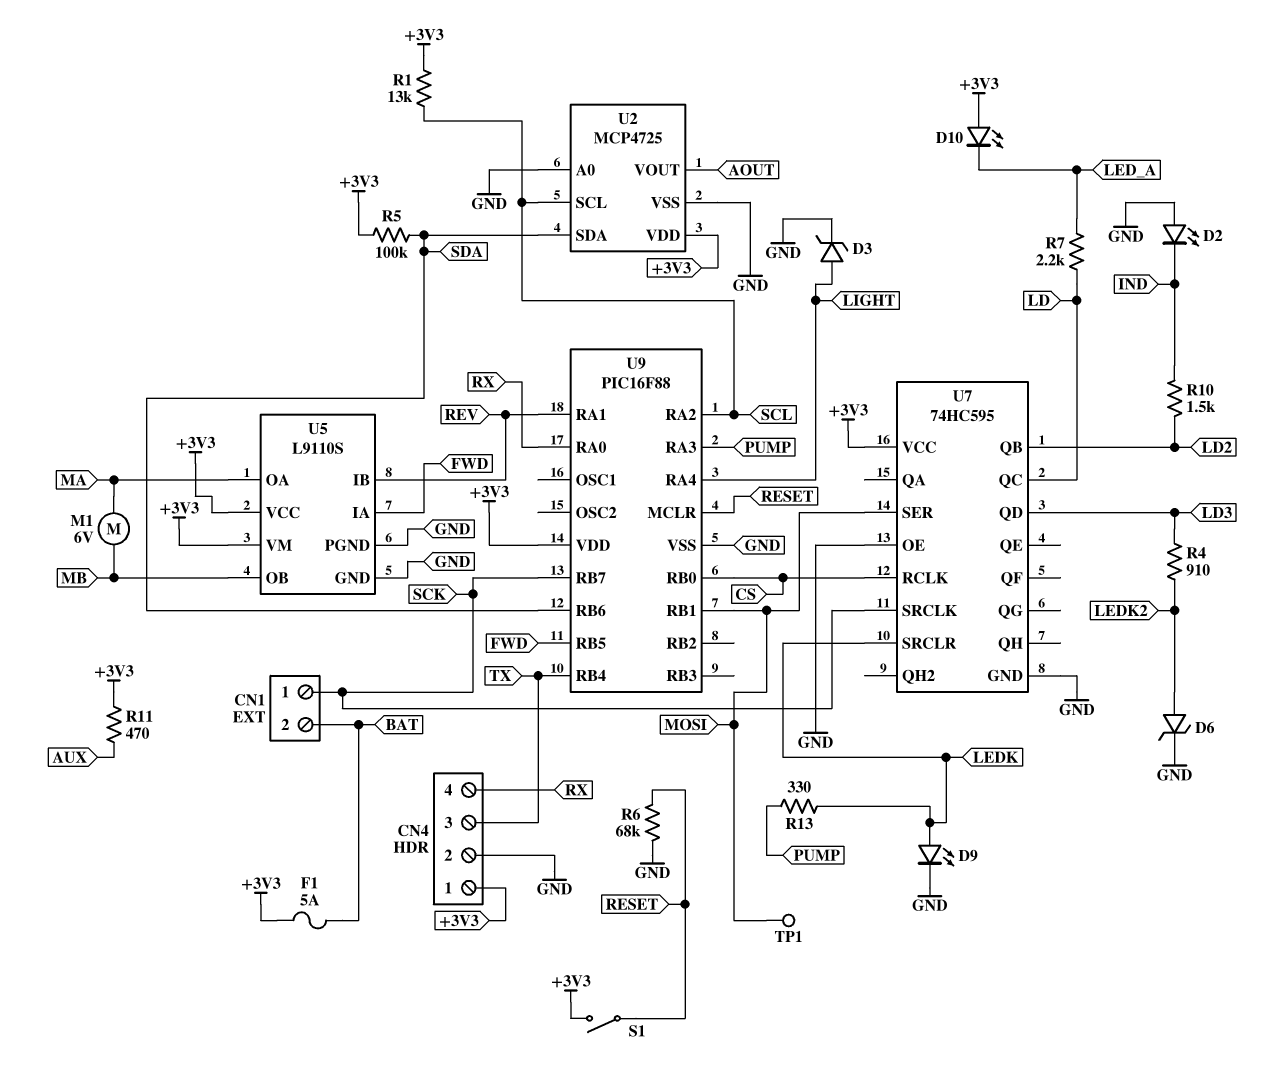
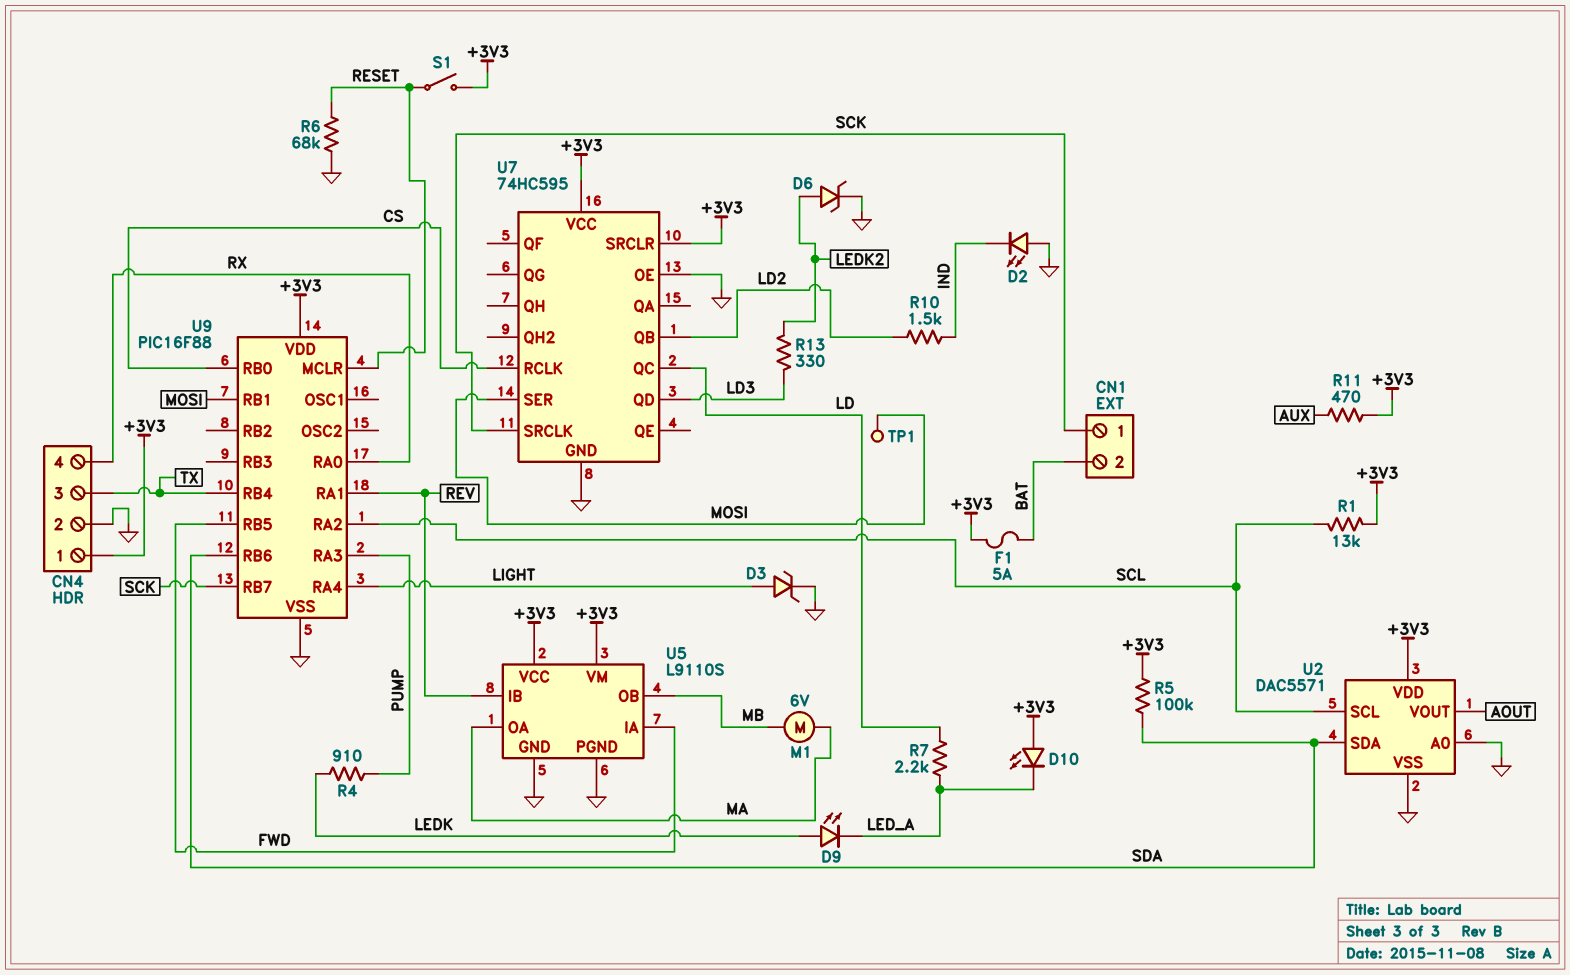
D9: LED (A LEDK, K GND) -> LED (A LEDK, K LED_A)
R4: 910 (LD3, LEDK2) -> 910 (LEDK, PUMP)
R13: 330 (LEDK, PUMP) -> 330 (LD3, LEDK2)
U2: MCP4725 -> DAC5571
U7 pin SRCLR: LEDK -> +3V3

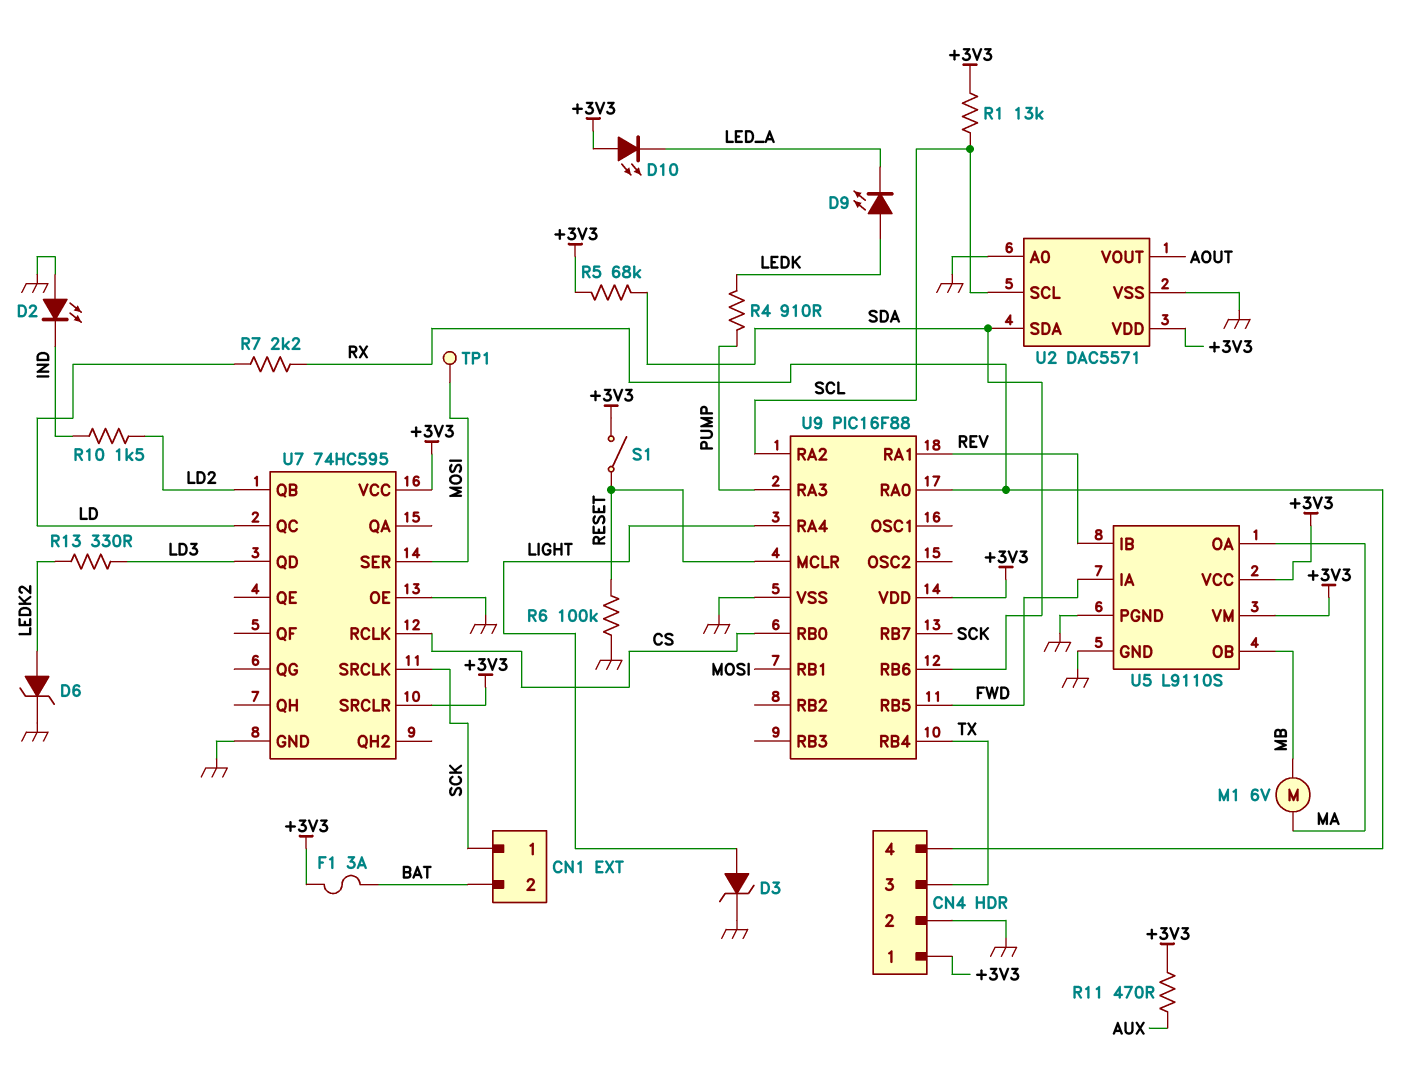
F1: 5A (+3V3, BAT) -> 3A (+3V3, BAT)
R5: 100k (+3V3, SDA) -> 68k (+3V3, SDA)
R6: 68k (GND, RESET) -> 100k (GND, RESET)
R7: 2.2k (LD, LED_A) -> 2.2k (LD, RX)

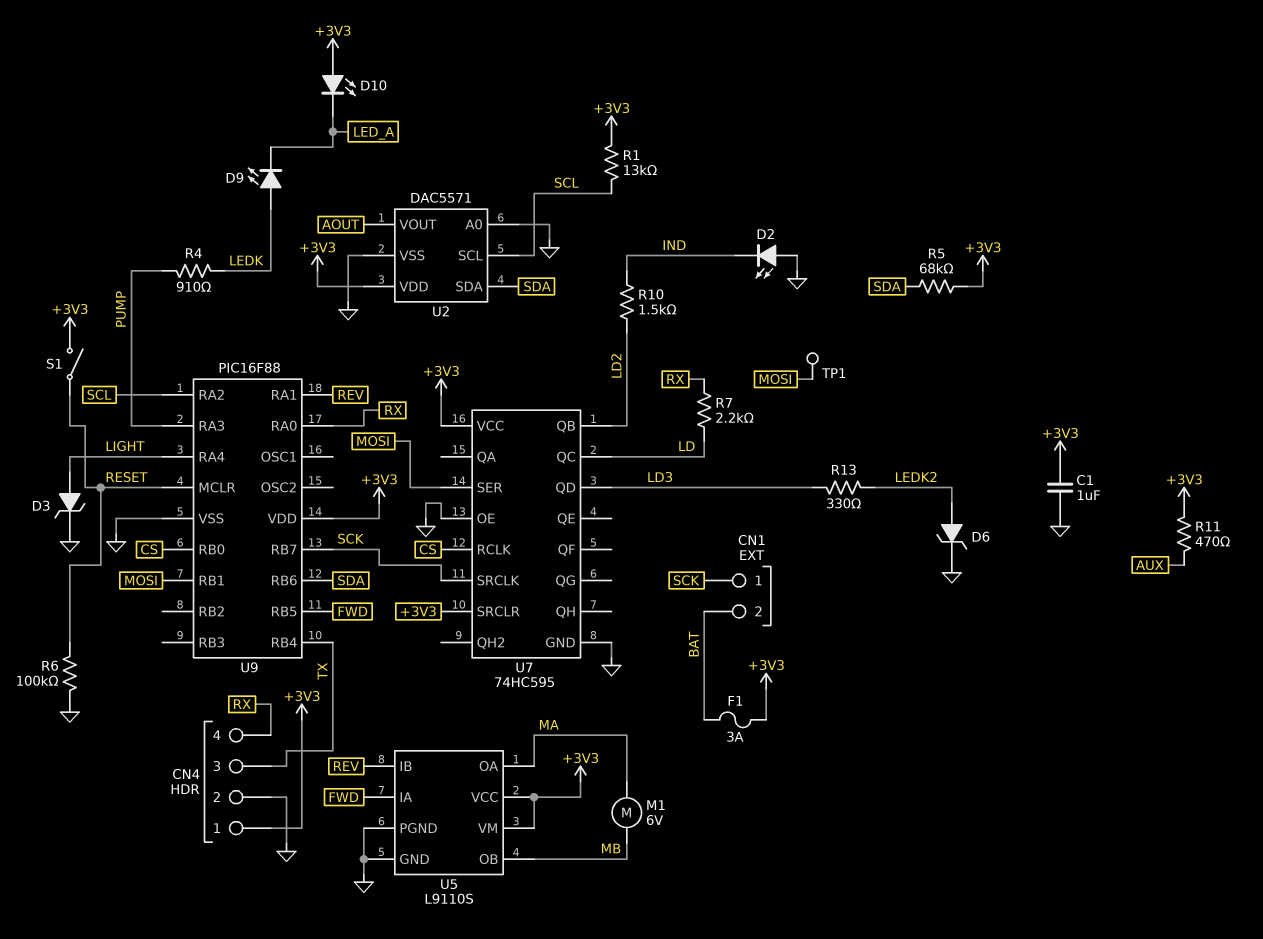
C1: none -> 1uF (+3V3, GND)

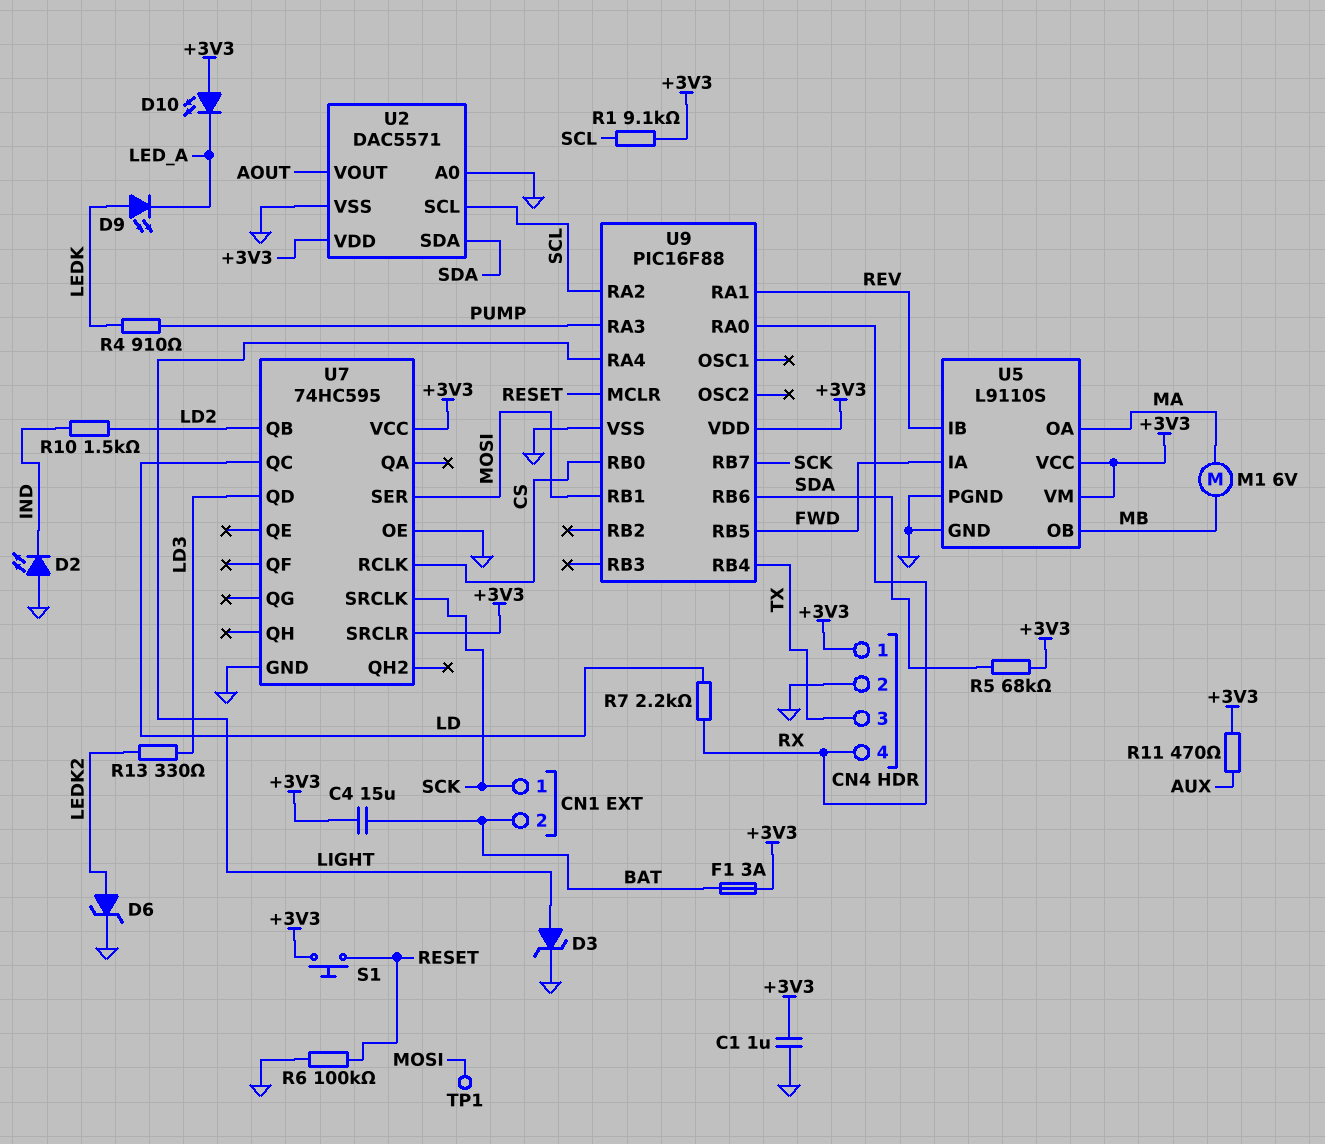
C4: none -> 15uF (+3V3, BAT)
R1: 13k (+3V3, SCL) -> 9.1k (+3V3, SCL)
S1: switch (+3V3, RESET) -> button (+3V3, RESET)

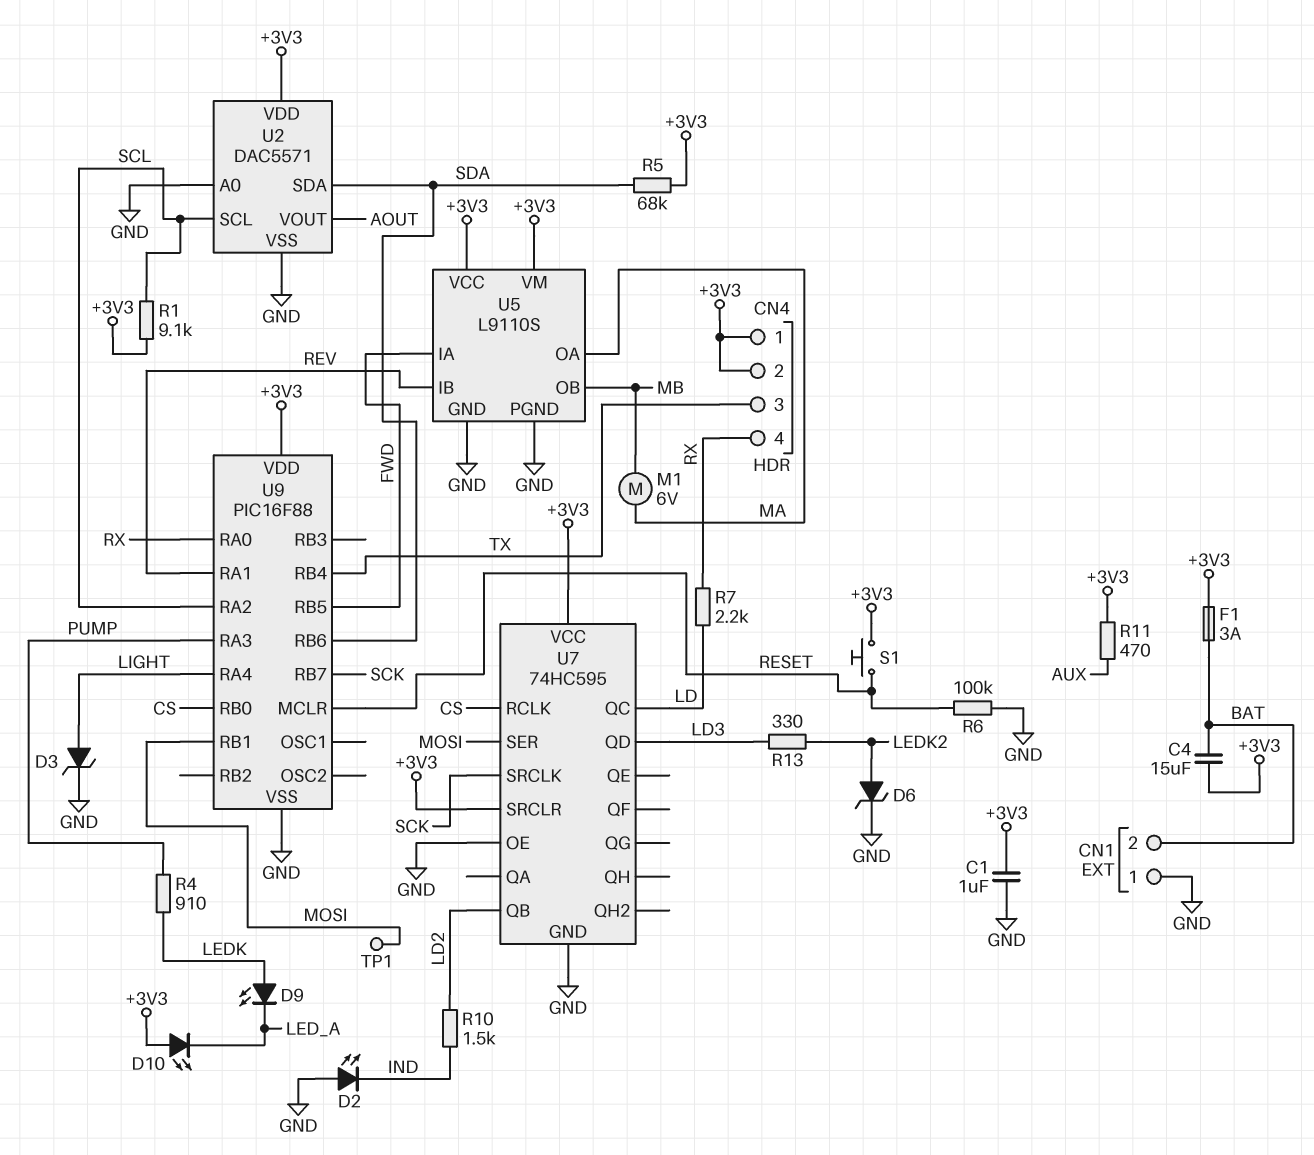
CN1 pin 1: SCK -> GND
CN4 pin 2: GND -> +3V3

